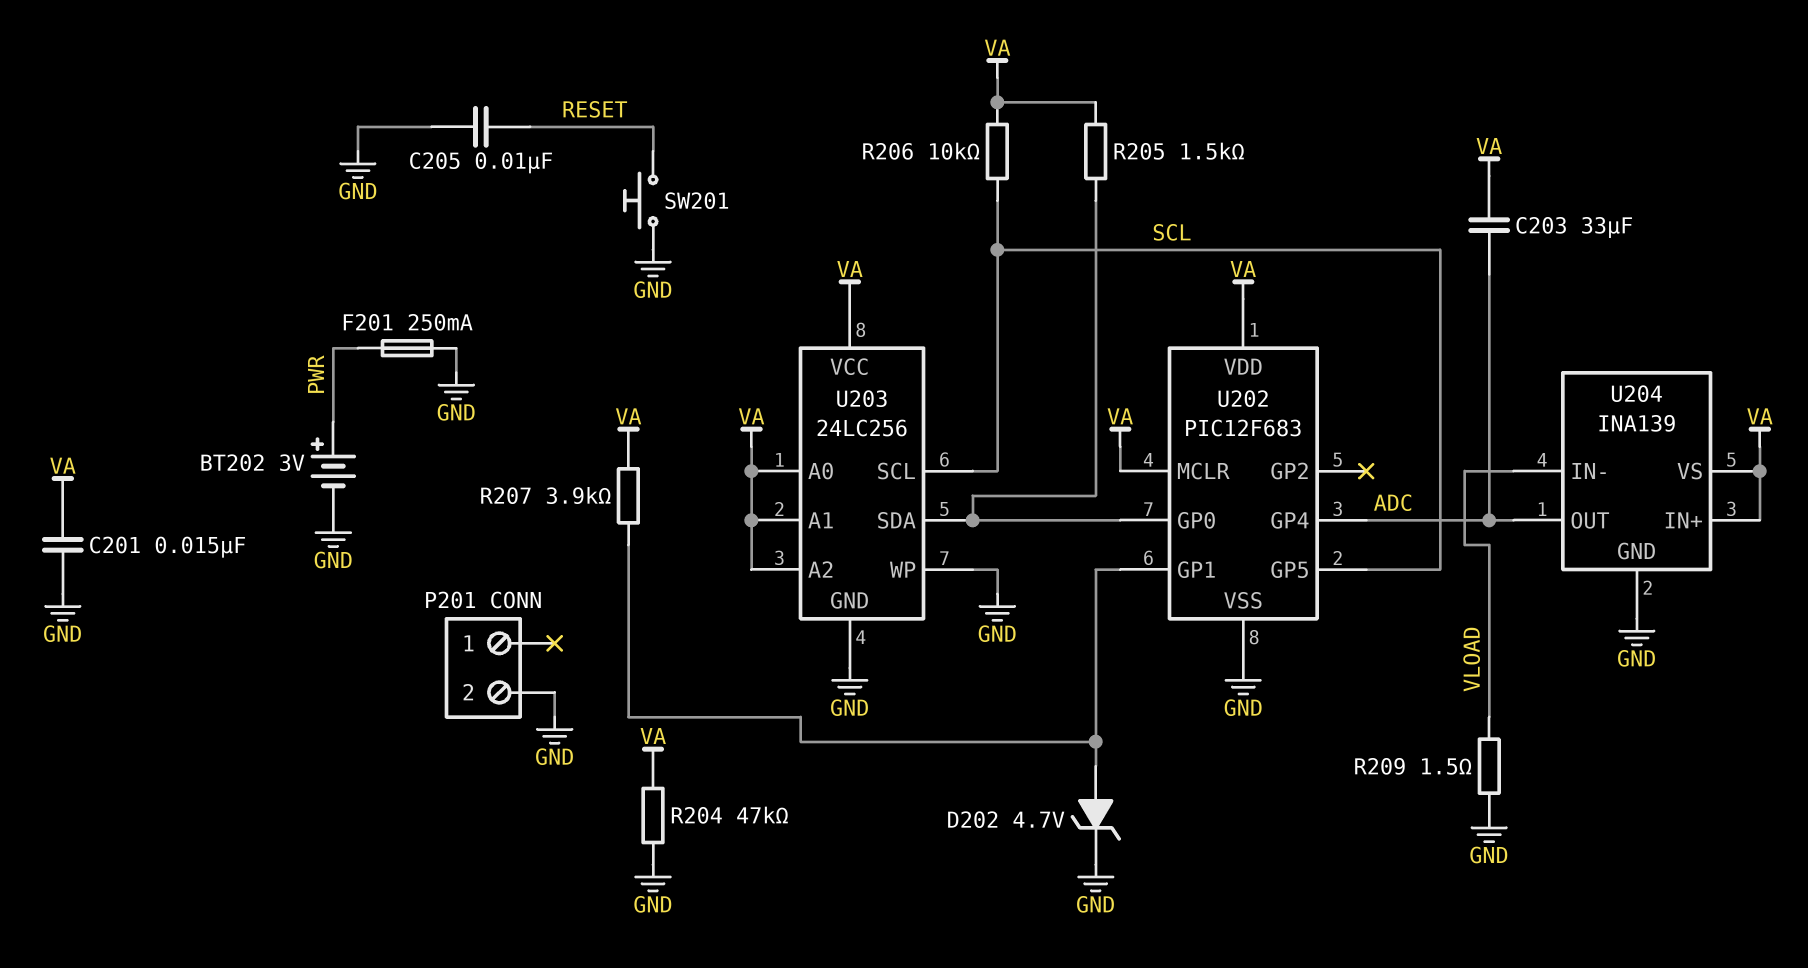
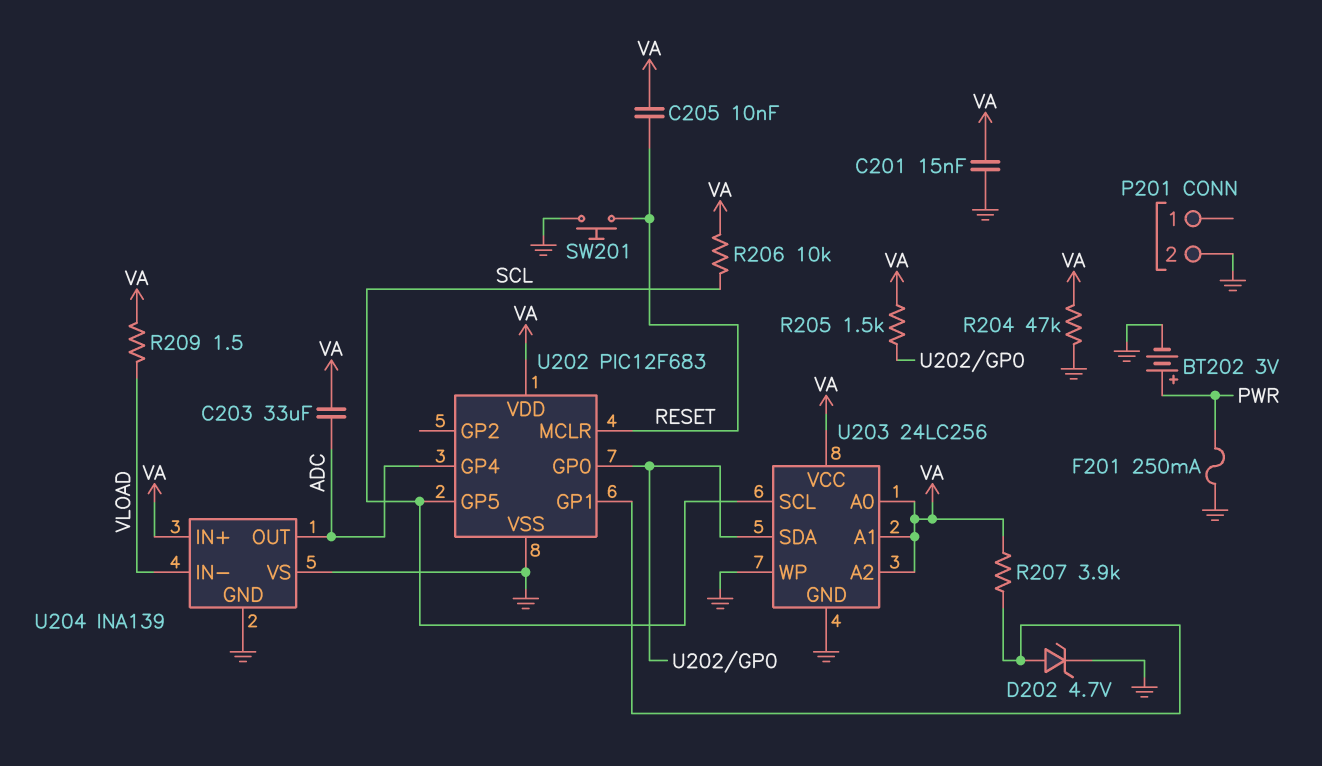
C205: 10nF (GND, RESET) -> 10nF (RESET, VA)
R209: 1.5 (GND, VLOAD) -> 1.5 (VA, VLOAD)
U202 pin MCLR: VA -> RESET
U204 pin VS: VA -> GND

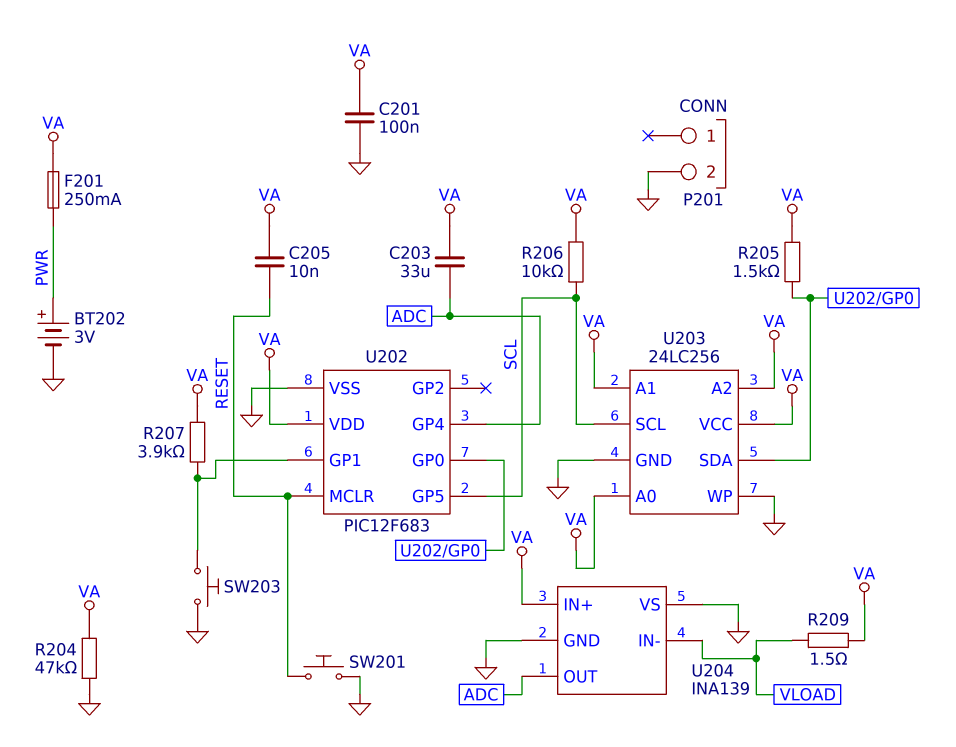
C201: 15nF (GND, VA) -> 100nF (GND, VA)
D202: zener 4.7V (A U202/GP1, K GND) -> none
F201: 250mA (GND, PWR) -> 250mA (PWR, VA)
SW203: none -> button (GND, U202/GP1)

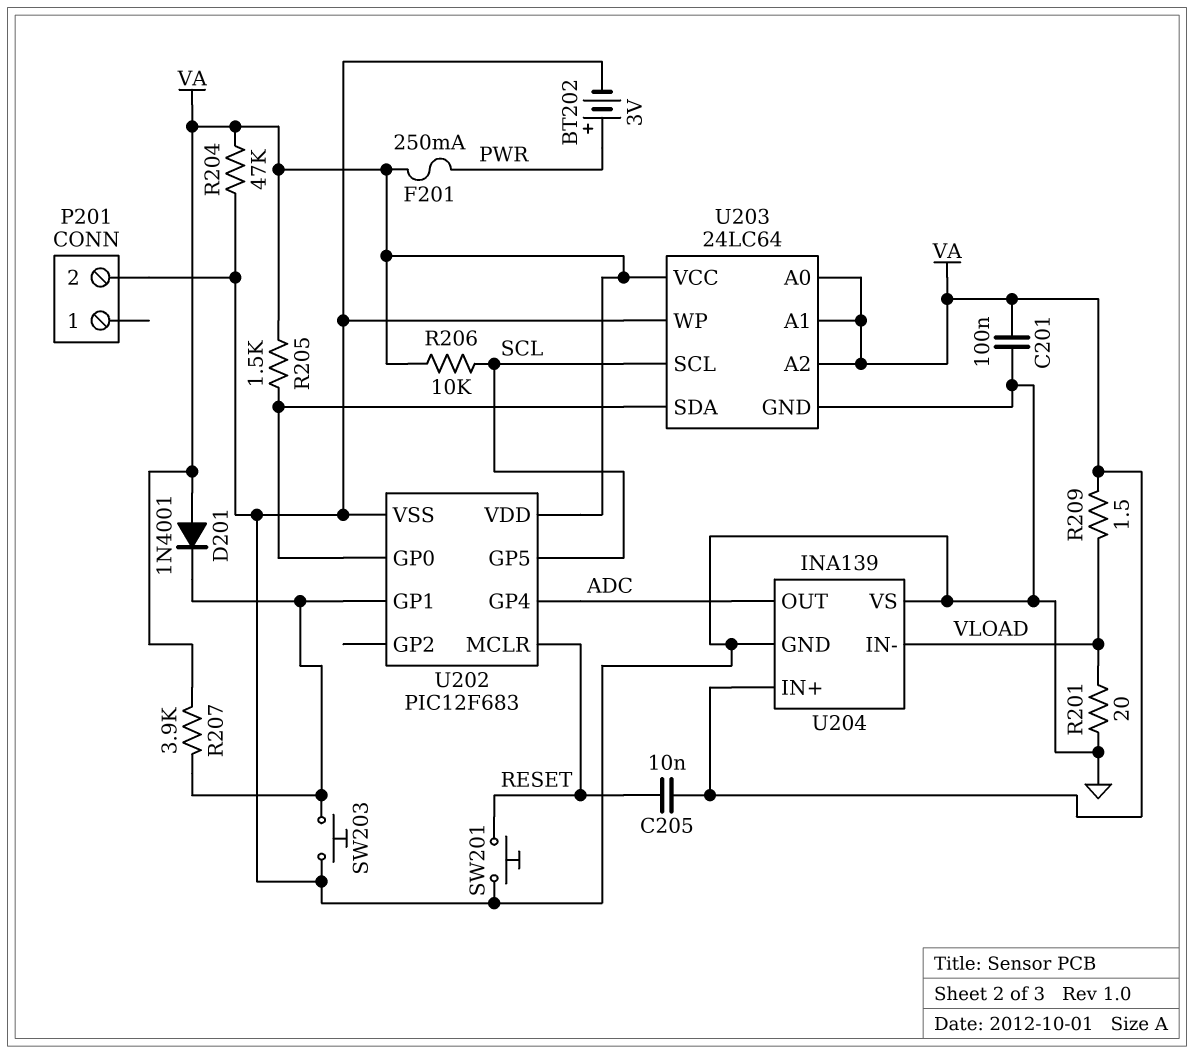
C203: 33uF (ADC, VA) -> none
D201: none -> diode 1N4001 (A VA, K U202/GP1)
R201: none -> 20 (GND, VLOAD)
U203: 24LC256 -> 24LC64

